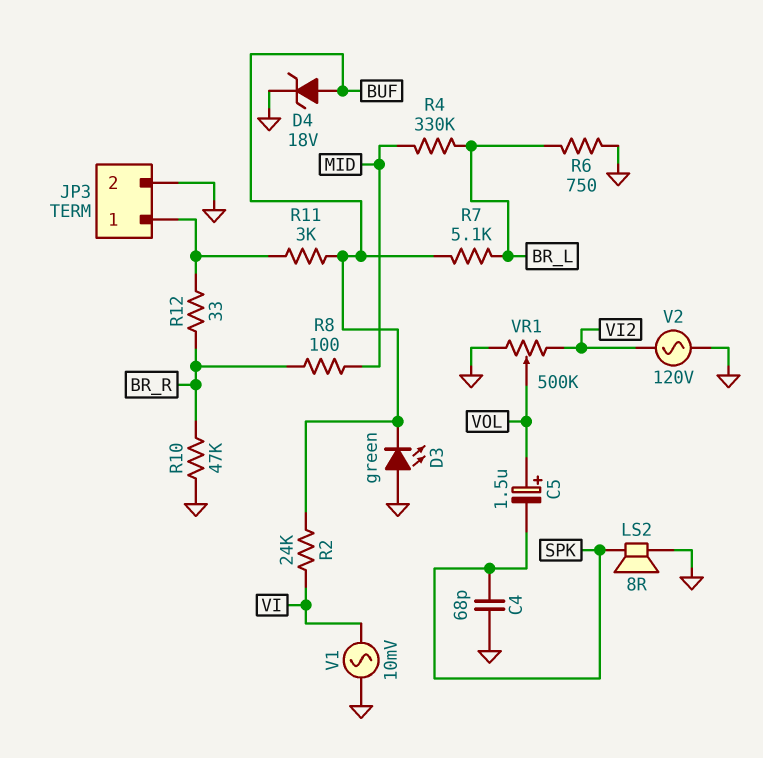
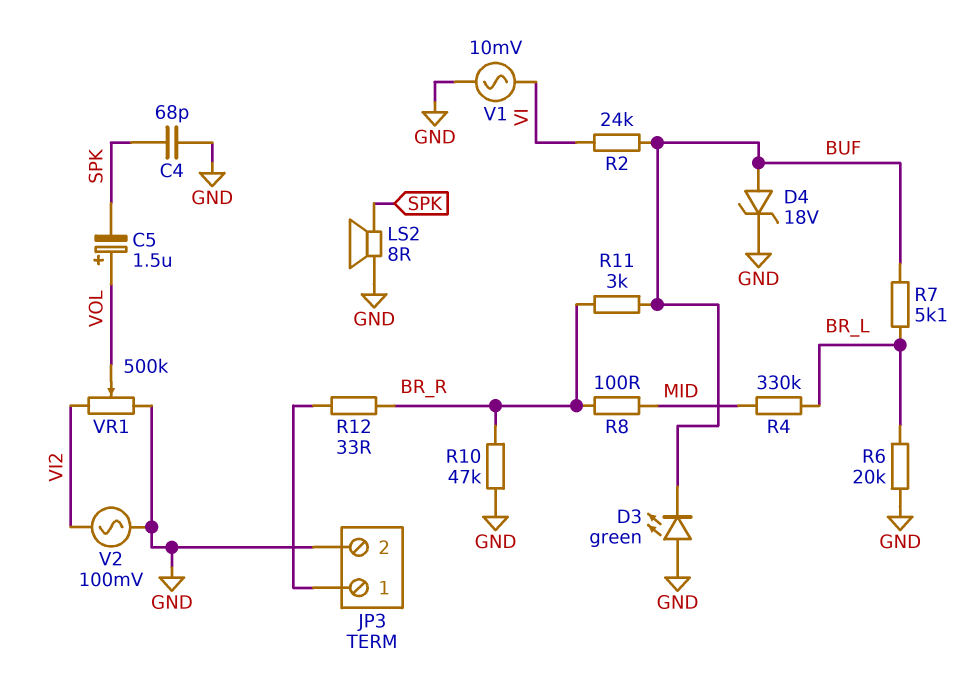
R6: 750 (BR_L, GND) -> 20k (BR_L, GND)
R11: 3k (BUF, JP3/1) -> 3k (BR_R, BUF)
V2: AC 120V (GND, VI2) -> AC 100mV (GND, VI2)

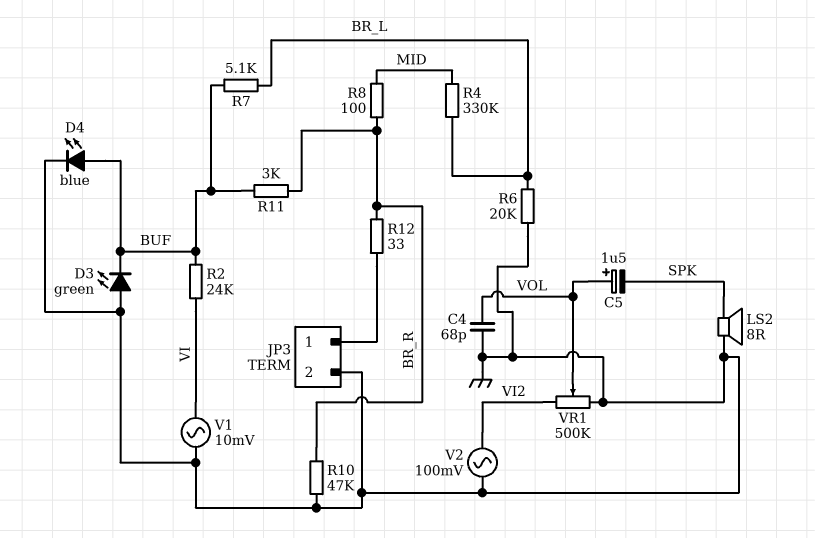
C4: 68pF (GND, SPK) -> 68pF (GND, VOL)
D4: zener 18V (A BUF, K GND) -> LED blue (A BUF, K GND)

